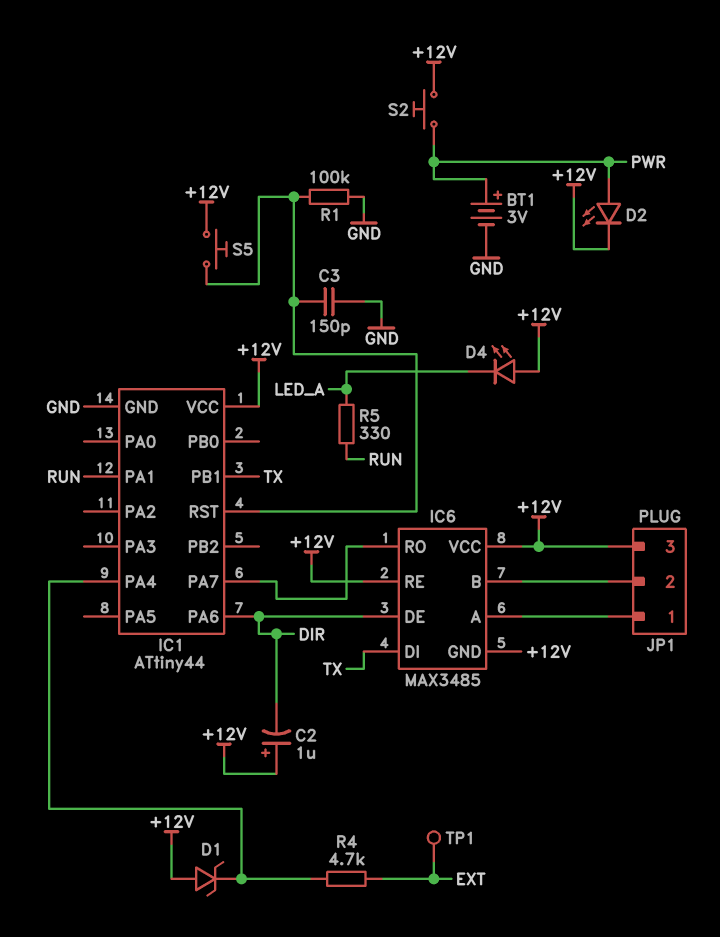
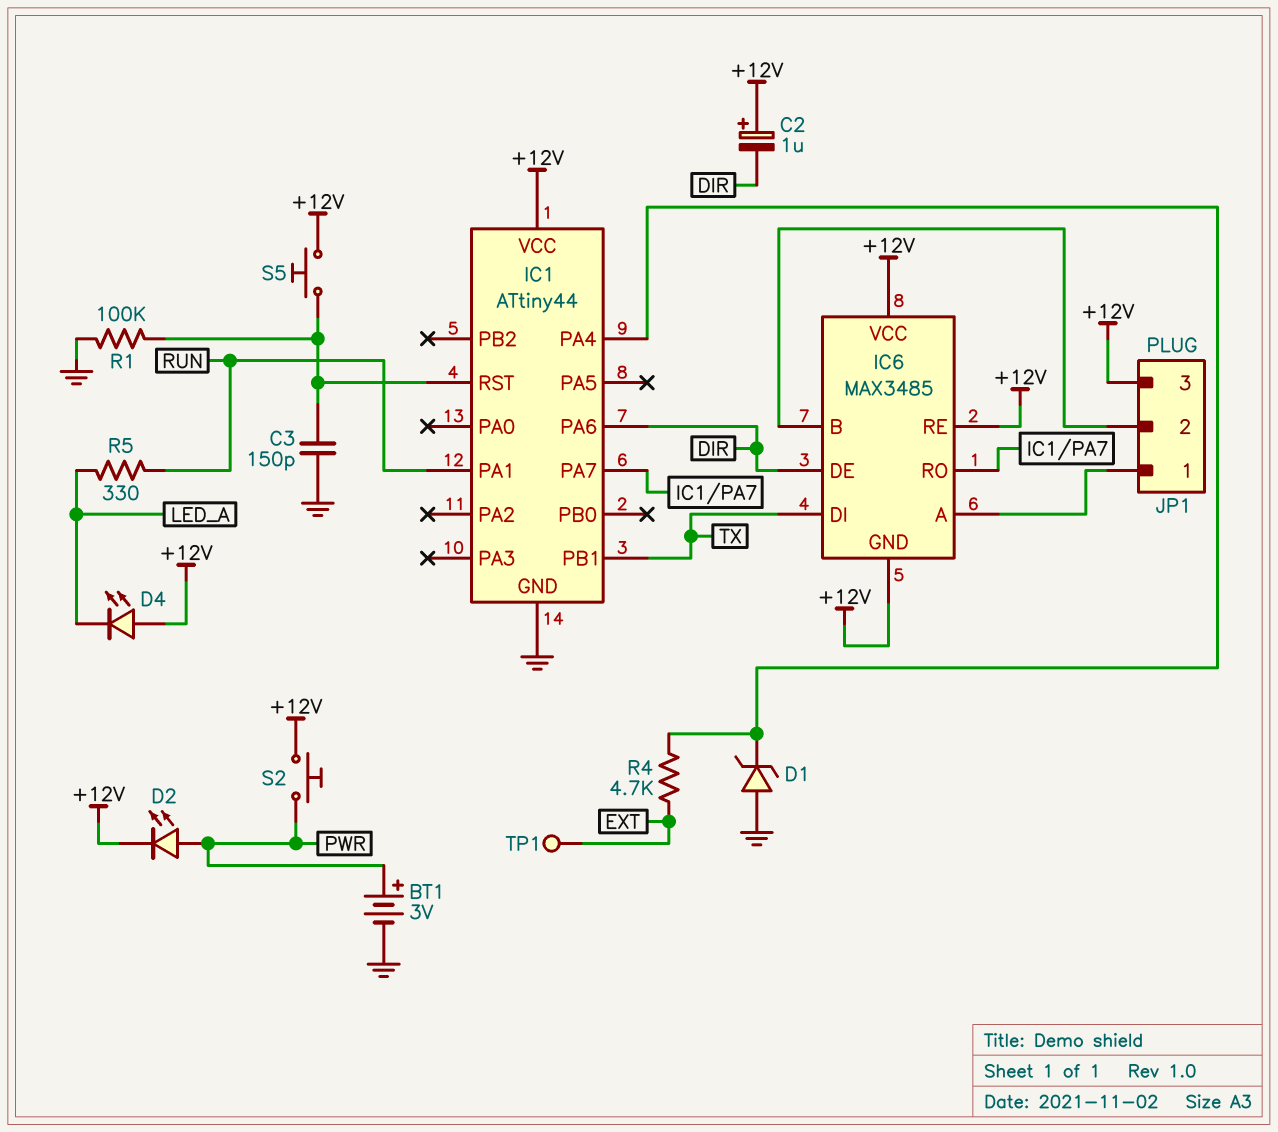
D1: zener (A +12V, K IC1/PA4) -> zener (A GND, K IC1/PA4)

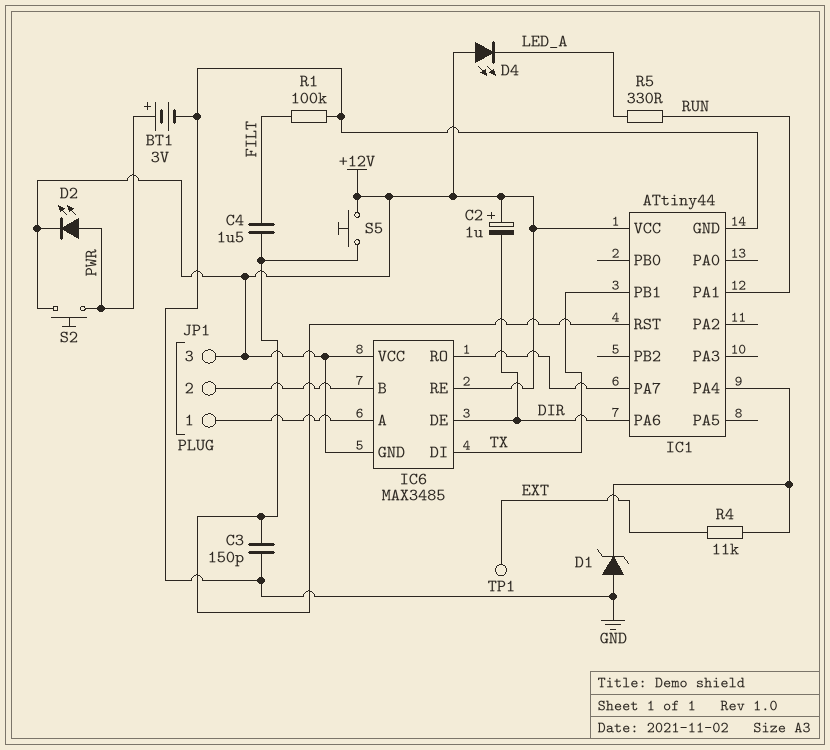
C4: none -> 1.5uF (FILT, IC1/RST)
R1: 100k (GND, IC1/RST) -> 100k (FILT, GND)
R4: 4.7k (EXT, IC1/PA4) -> 11k (EXT, IC1/PA4)

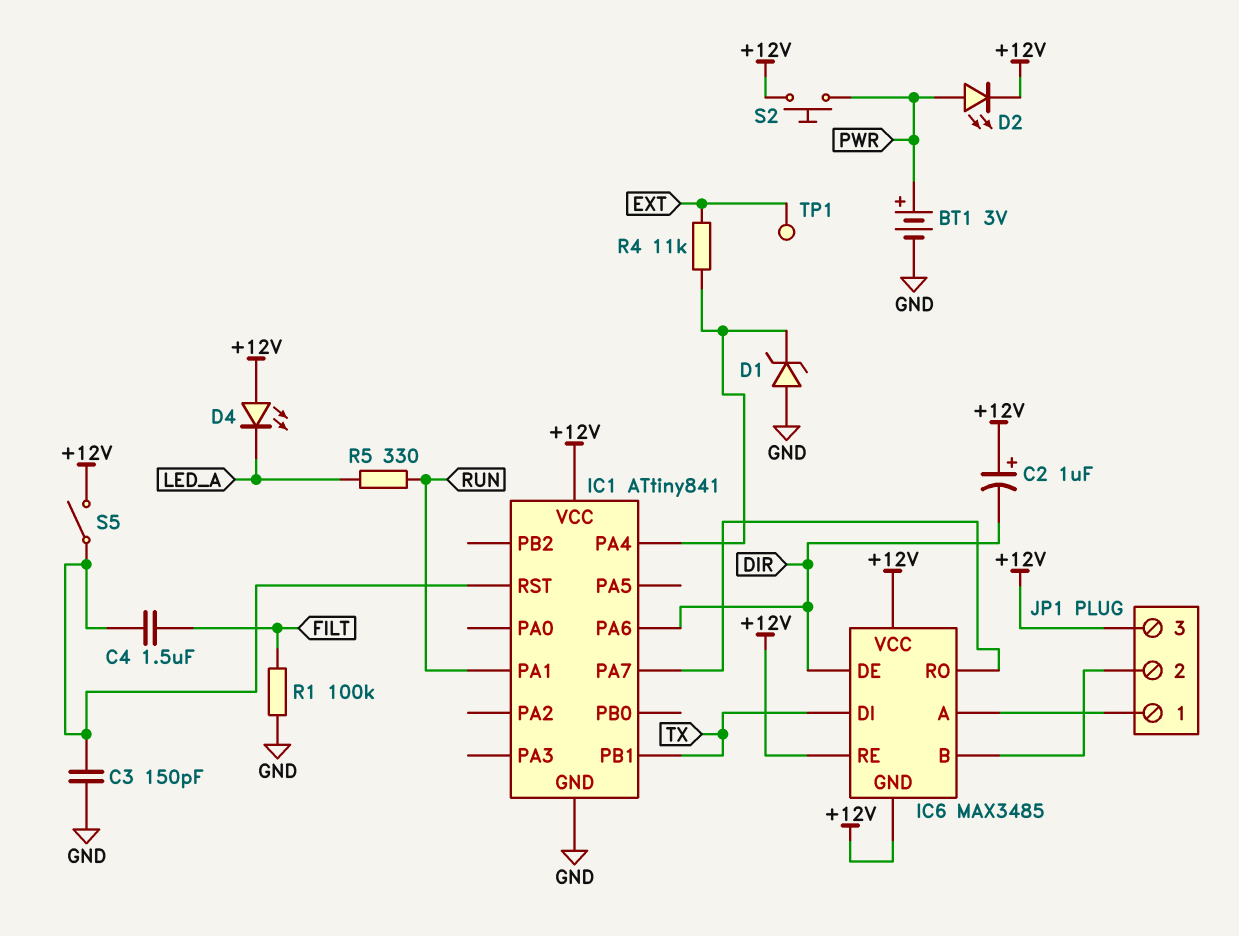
IC1: ATtiny44 -> ATtiny841
S5: button (+12V, IC1/RST) -> switch (+12V, IC1/RST)

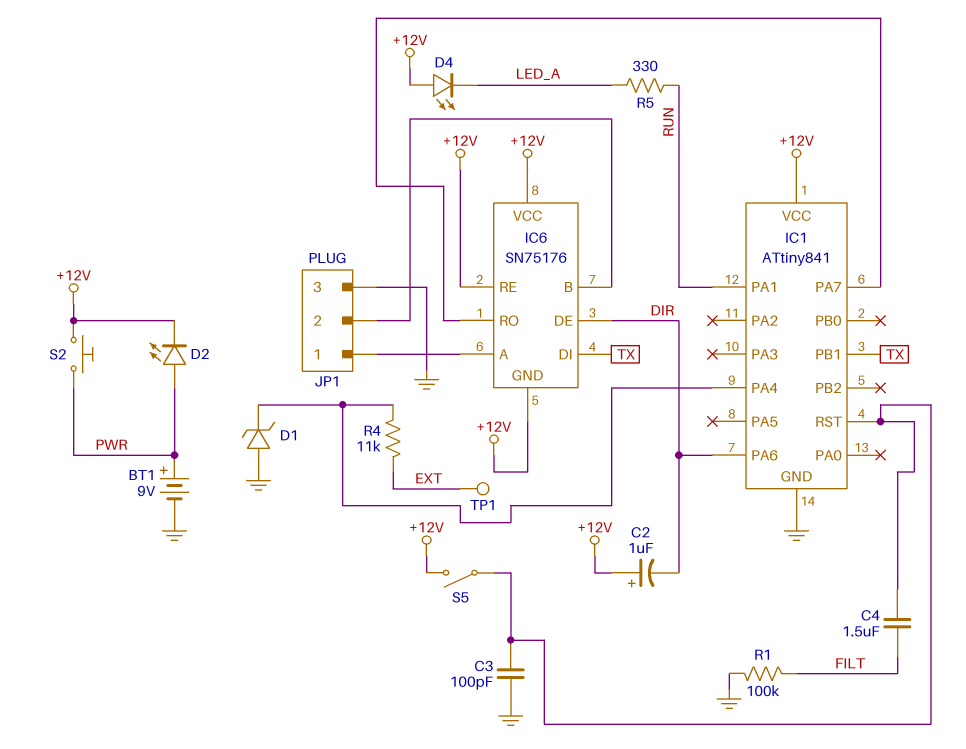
BT1: 3V (plus PWR, minus GND) -> 9V (plus PWR, minus GND)
C3: 150pF (GND, IC1/RST) -> 100pF (GND, IC1/RST)
IC6: MAX3485 -> SN75176
JP1 pin 3: +12V -> GND

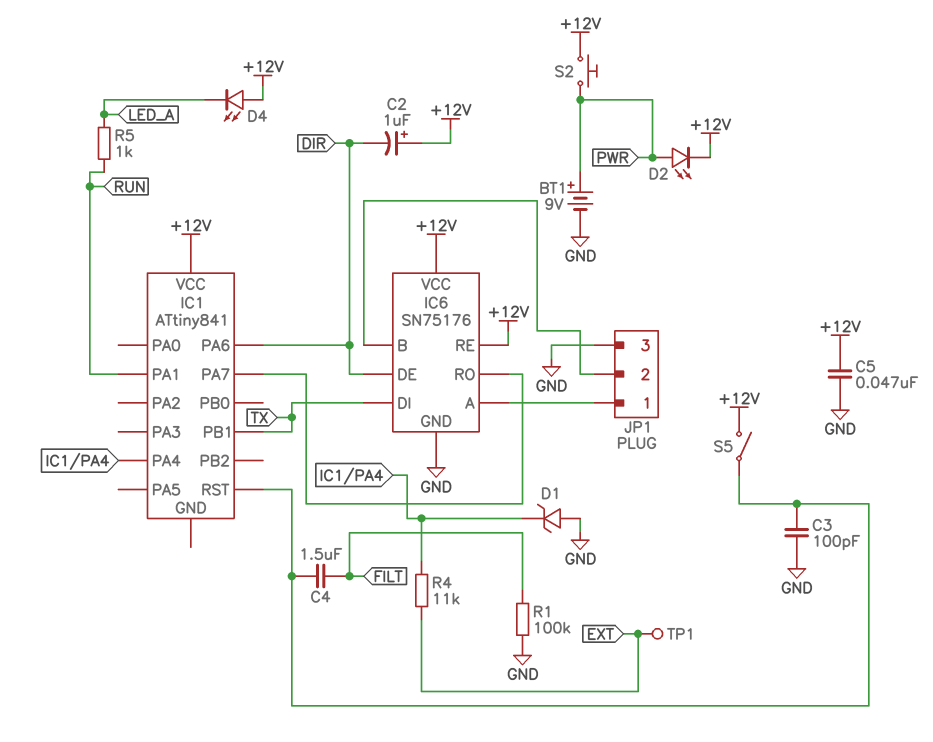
C5: none -> 47nF (+12V, GND)
IC1 pin GND: GND -> none
IC6 pin GND: +12V -> GND
R5: 330 (LED_A, RUN) -> 1k (LED_A, RUN)

